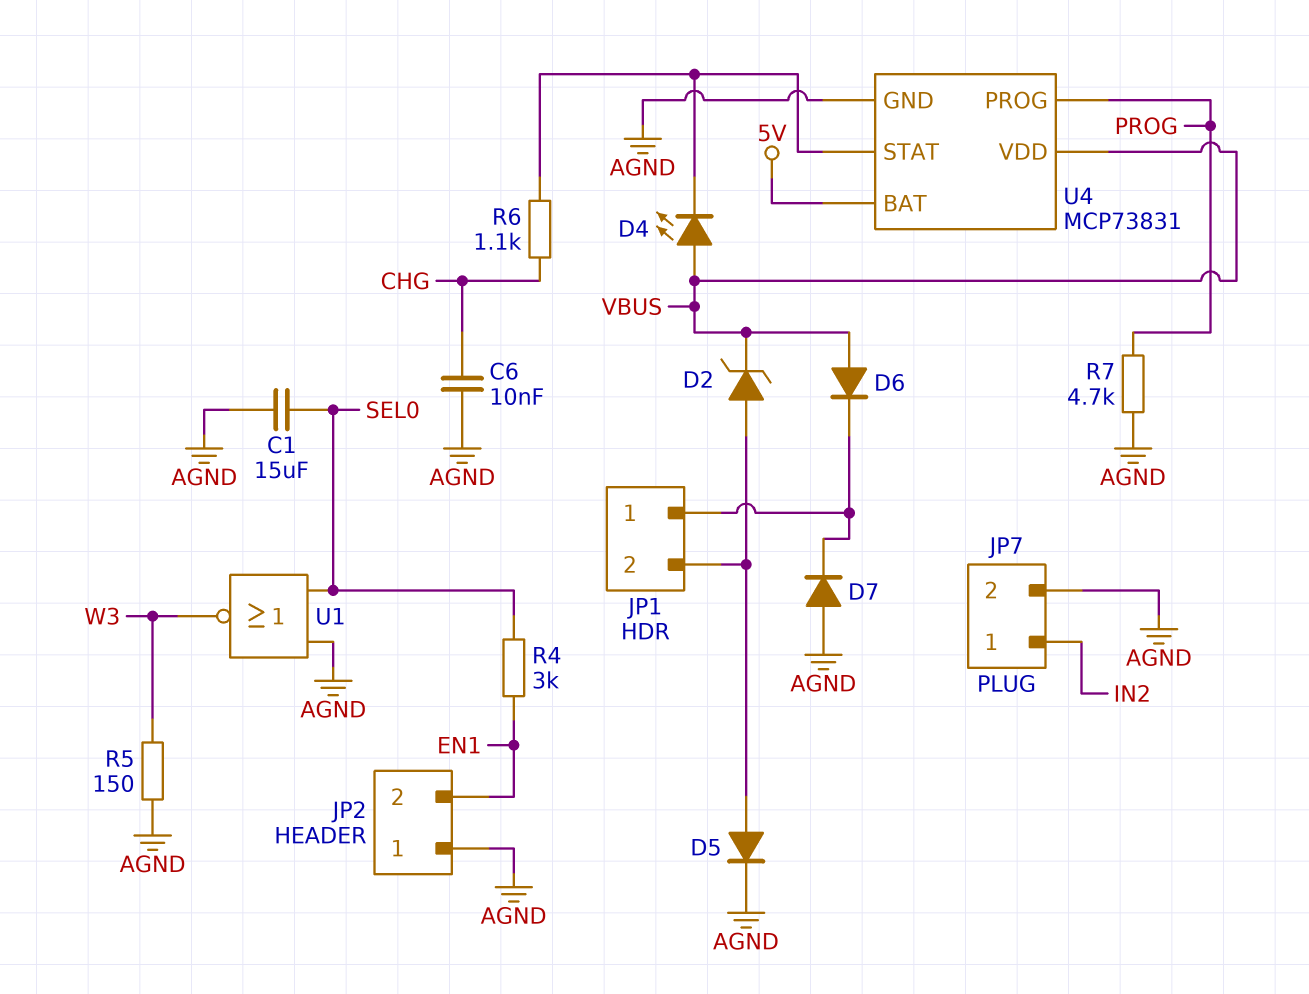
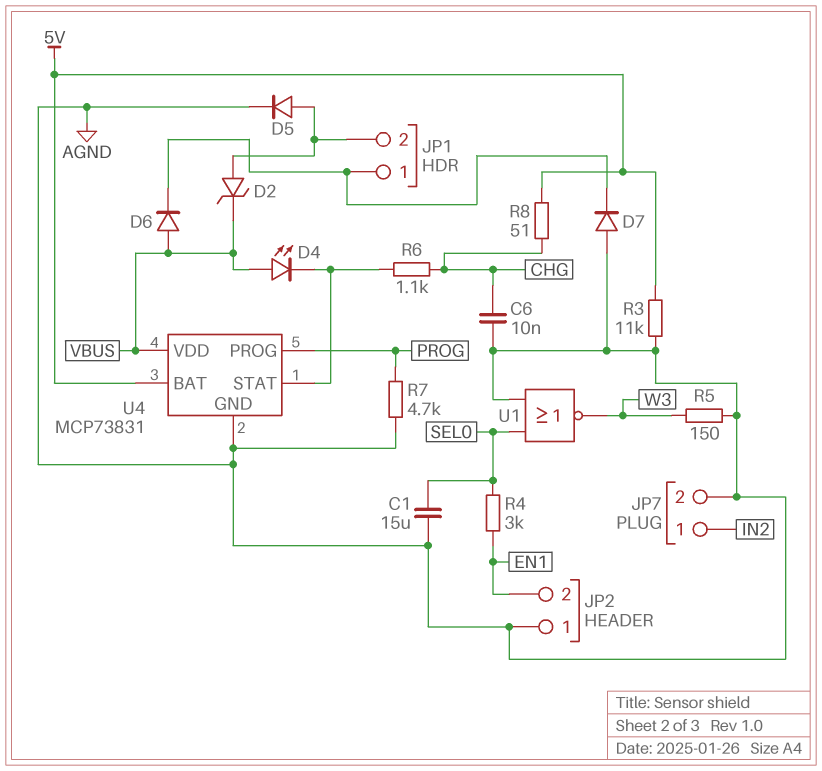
R3: none -> 11k (5V, AGND)
R8: none -> 51 (5V, CHG)

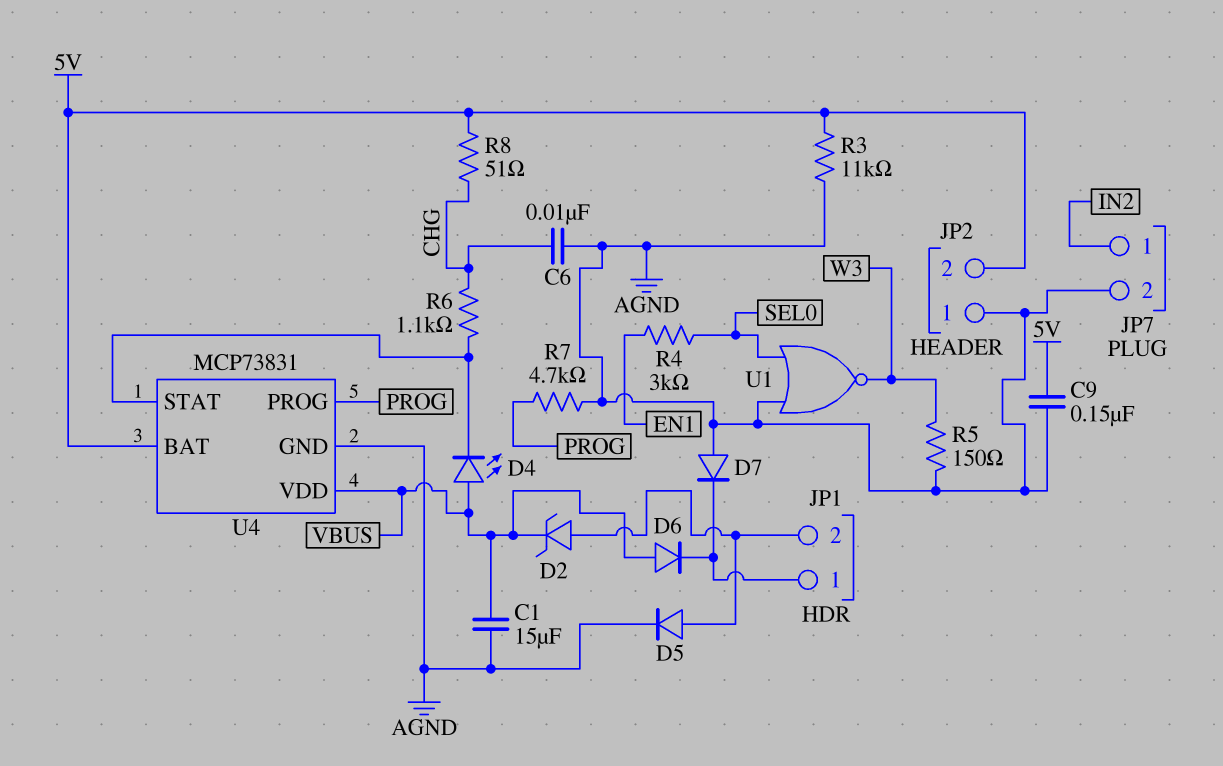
C1: 15uF (AGND, SEL0) -> 15uF (AGND, VBUS)
C9: none -> 150nF (5V, AGND)
JP2 pin 2: EN1 -> 5V

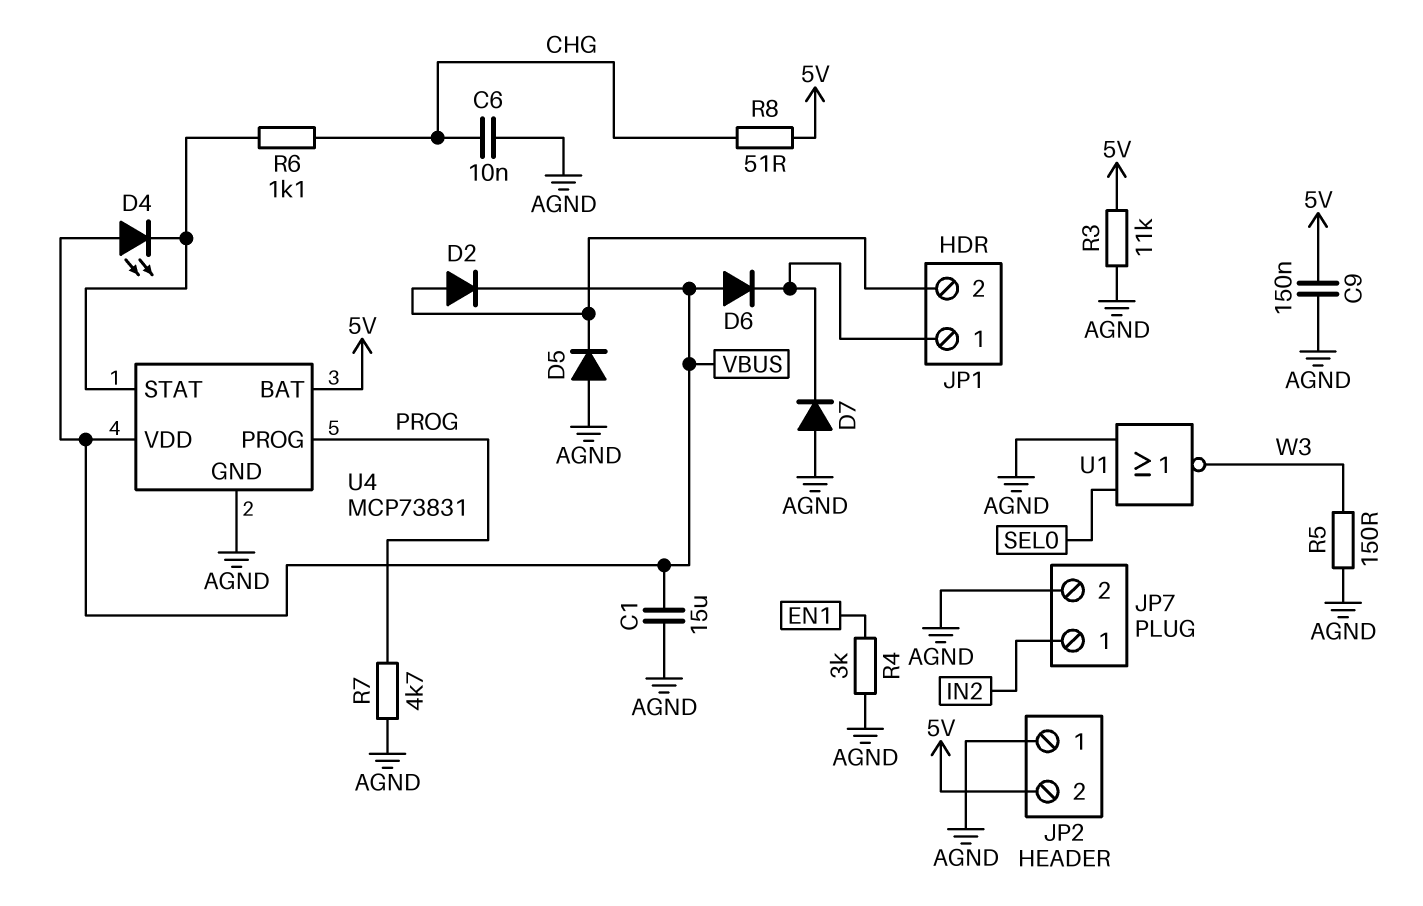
D2: zener (A JP1/2, K VBUS) -> diode (A JP1/2, K VBUS)
D5: diode (A JP1/2, K AGND) -> diode (A AGND, K JP1/2)
R4: 3k (EN1, SEL0) -> 3k (AGND, EN1)

